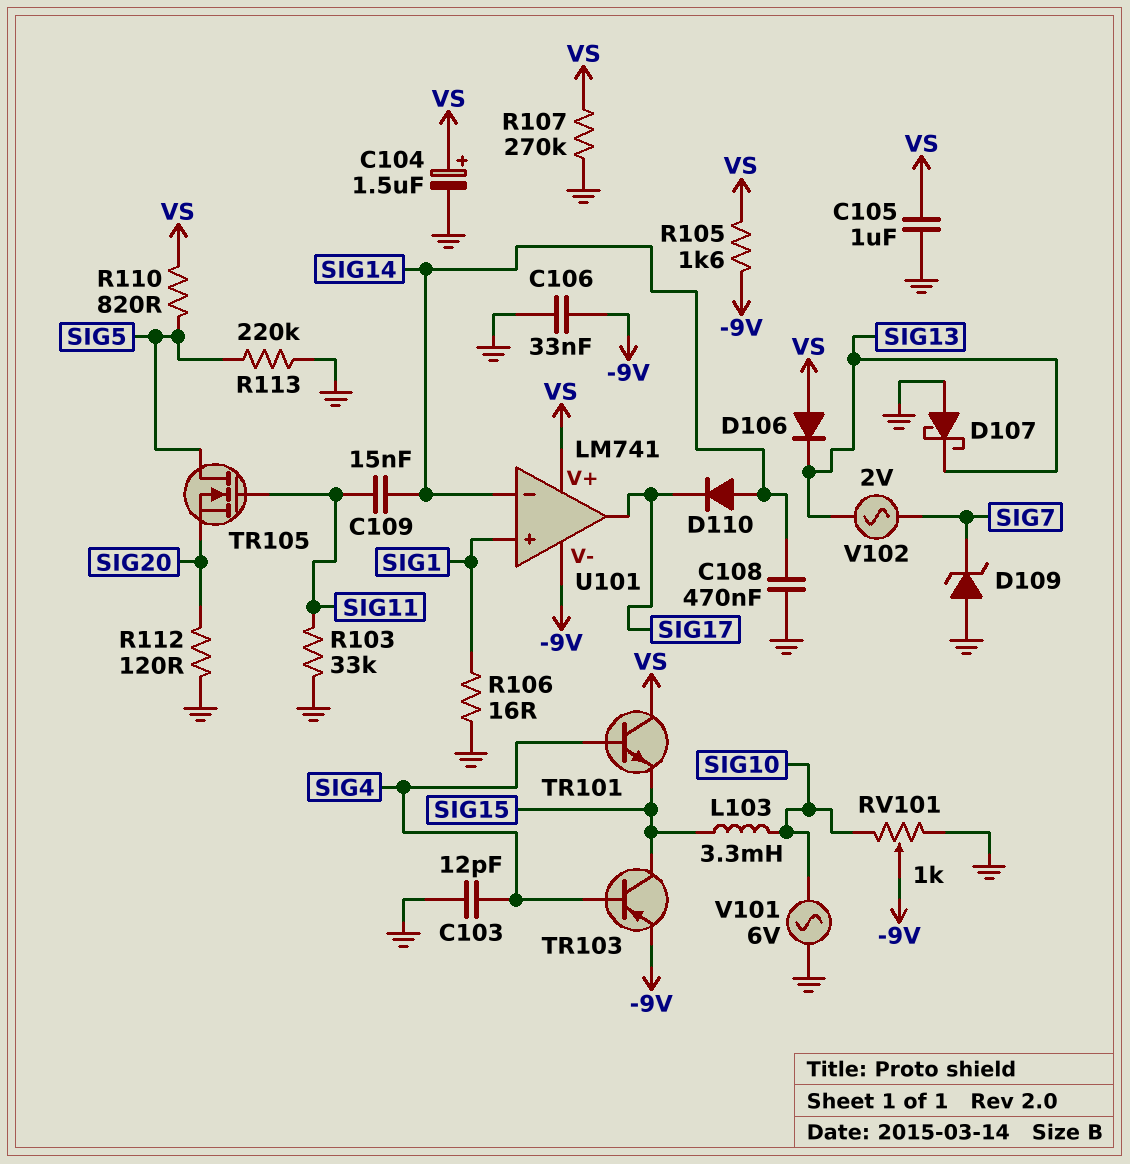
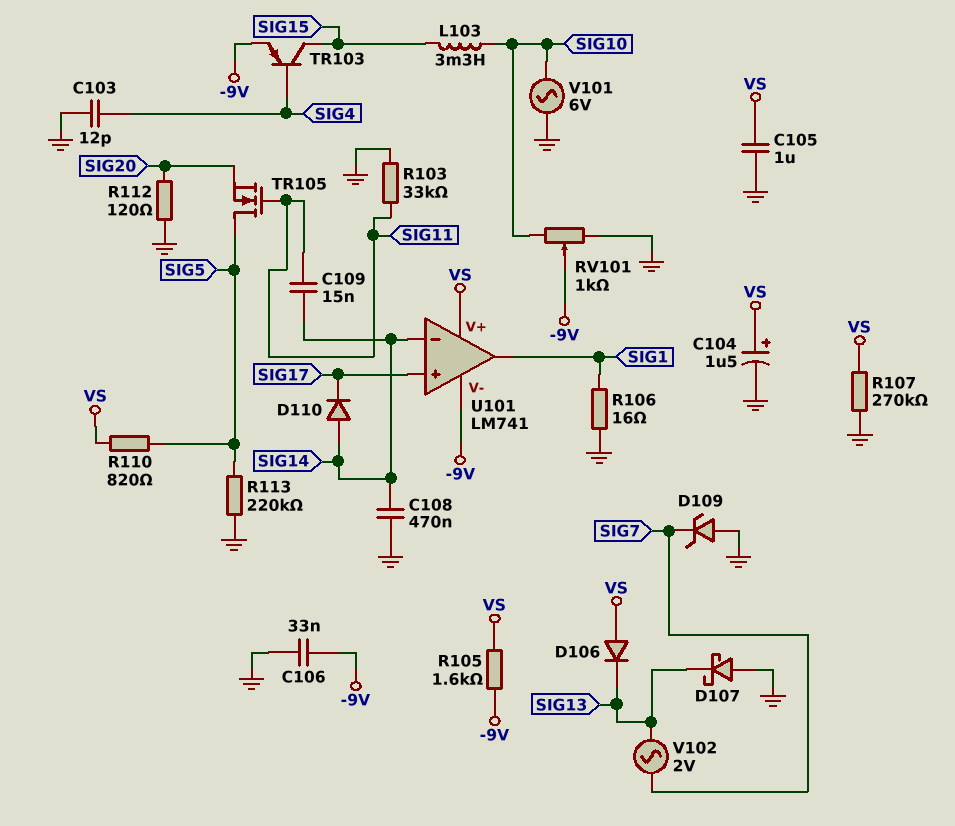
TR101: NPN (B SIG4, C VS, E SIG15) -> none
U101 pin in+: SIG1 -> SIG17
U101 pin out: SIG17 -> SIG1

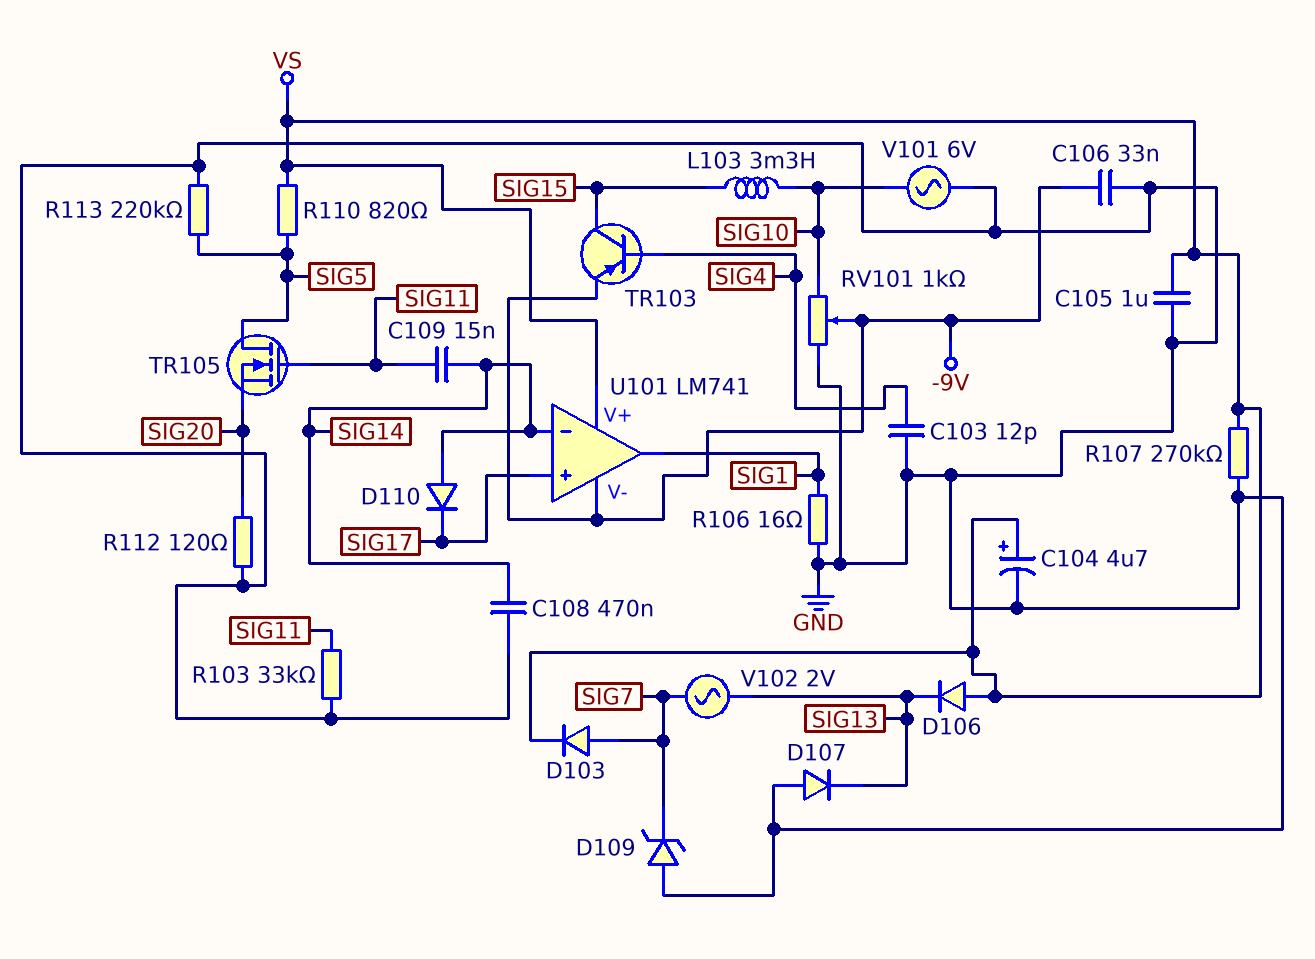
C104: 1.5uF (plus VS, minus GND) -> 4.7uF (plus VS, minus GND)
D103: none -> diode (A SIG7, K VS)
D107: schottky (A GND, K SIG13) -> diode (A GND, K SIG13)
R105: 1.6k (-9V, VS) -> none

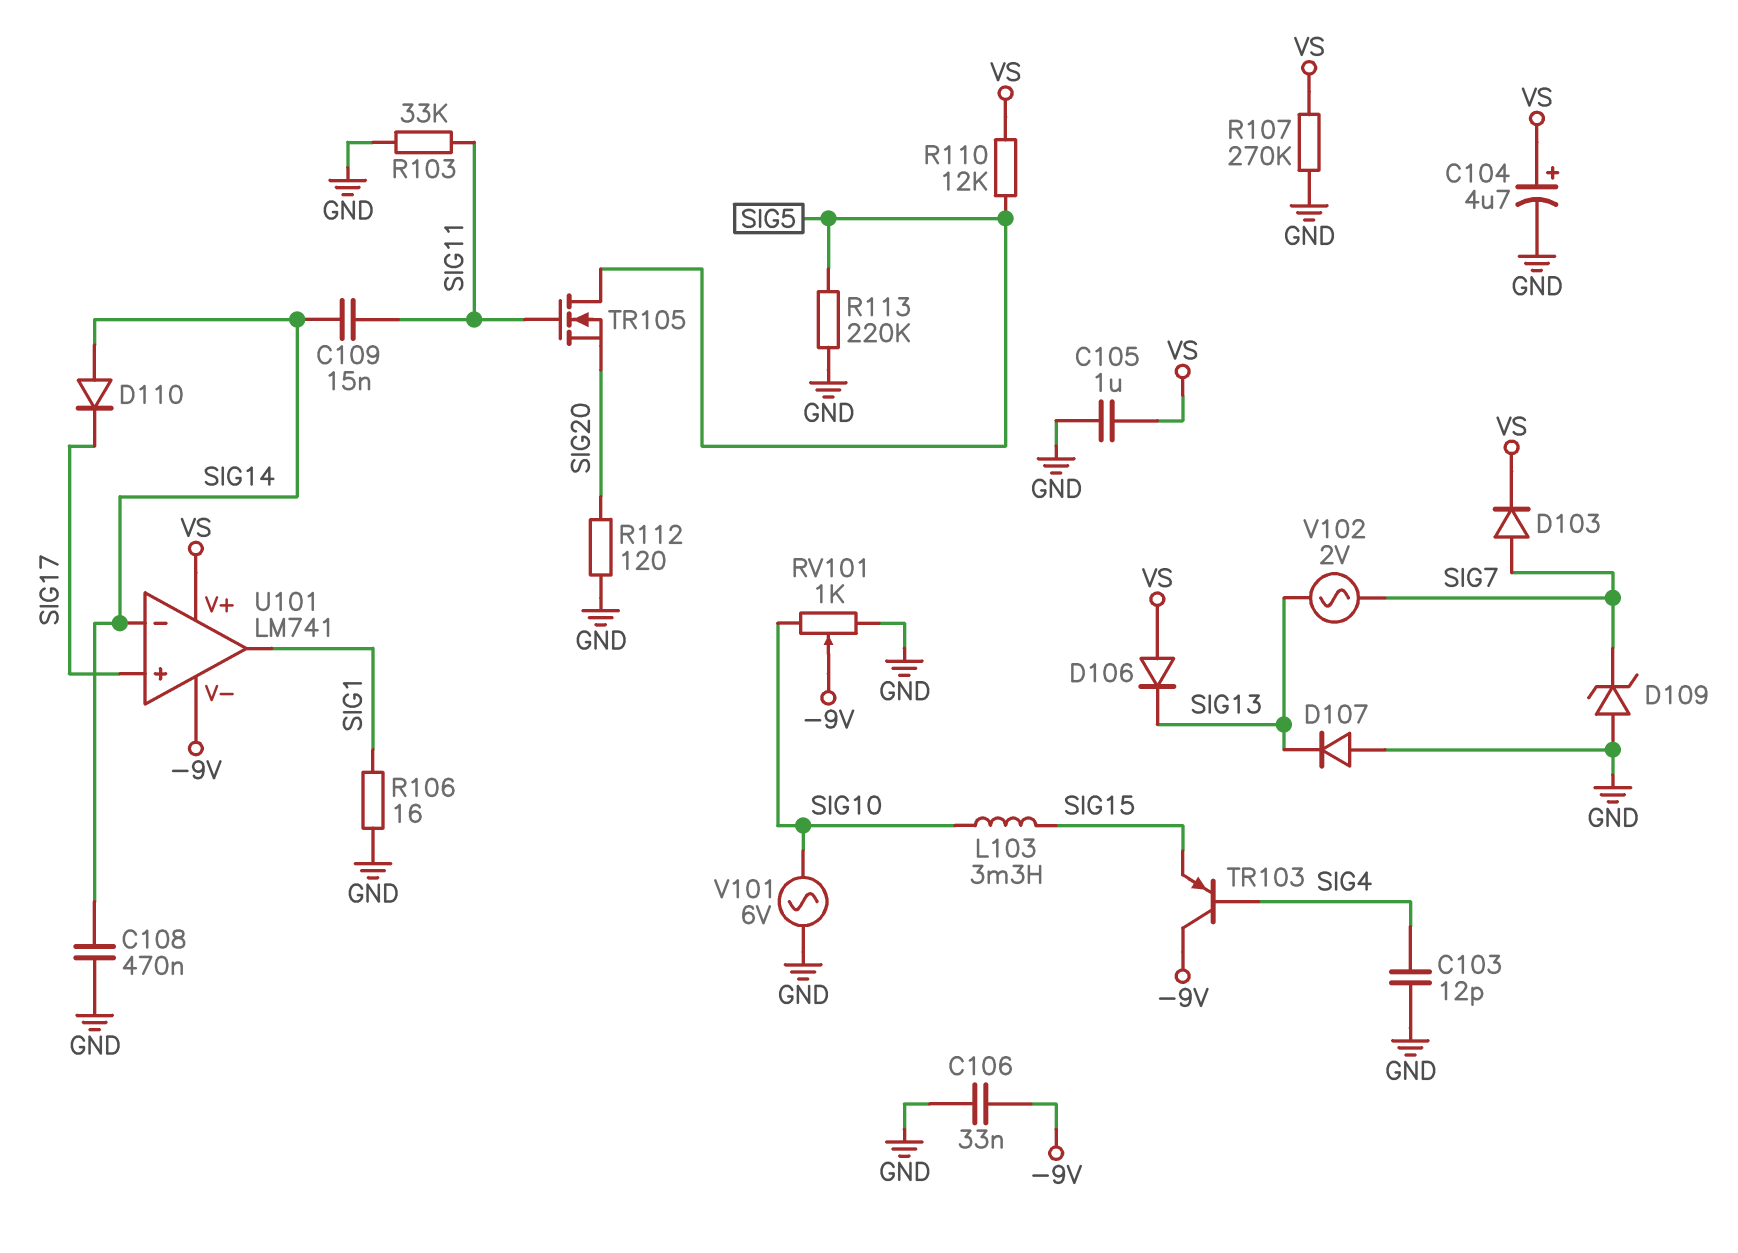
R110: 820 (SIG5, VS) -> 12k (SIG5, VS)
TR103: PNP (B SIG4, C SIG15, E -9V) -> PNP (B SIG4, C -9V, E SIG15)

